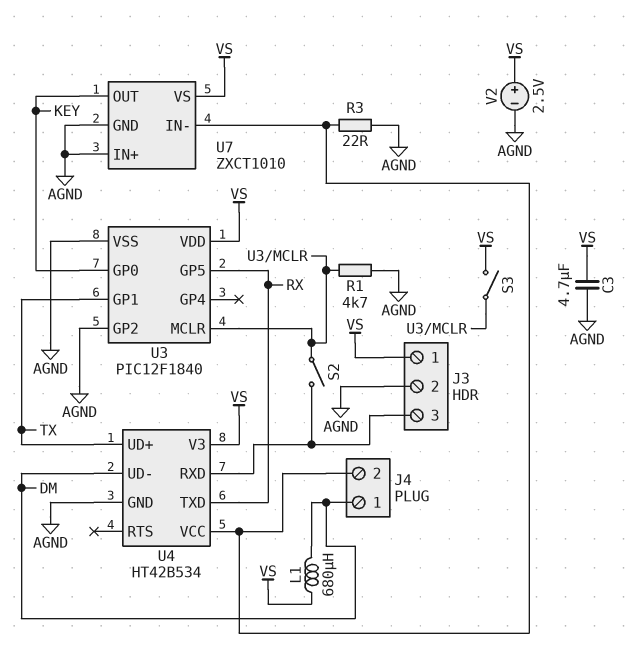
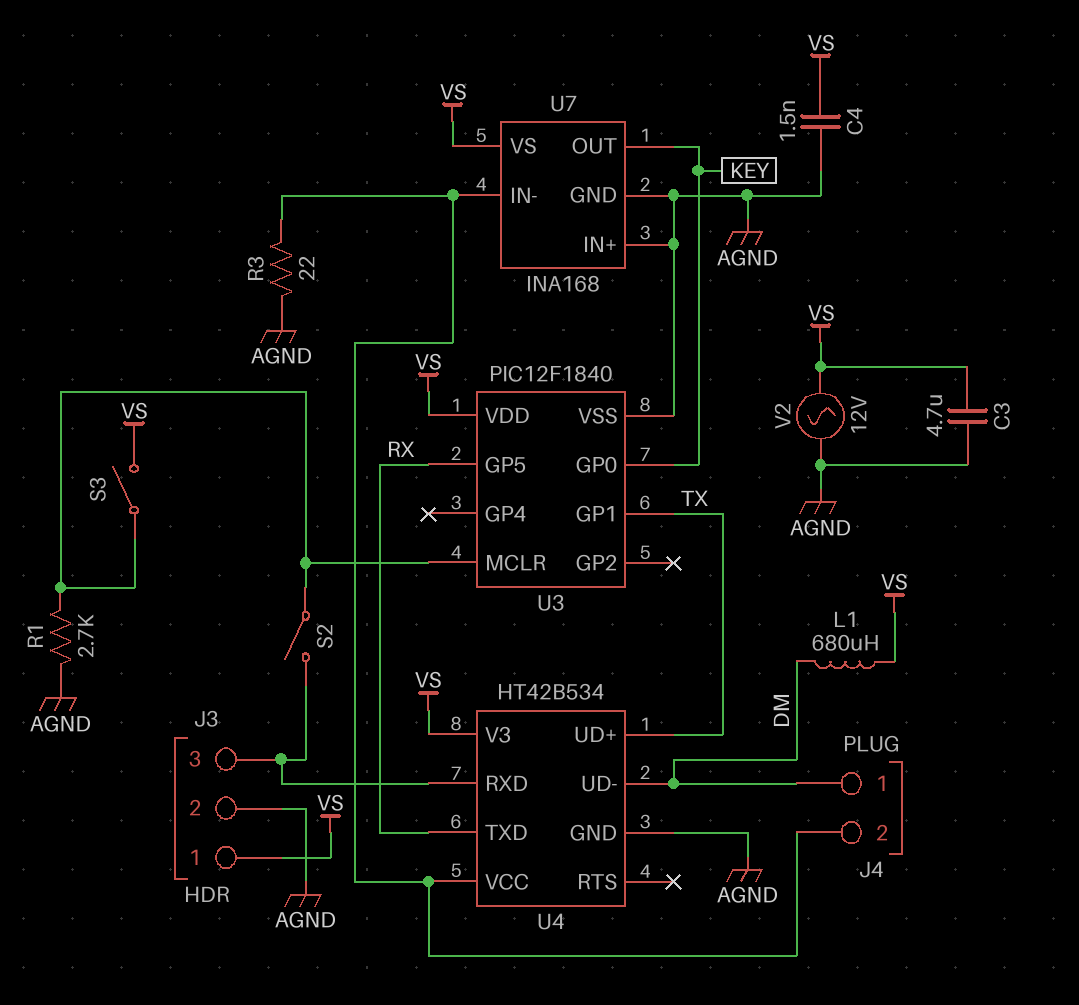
C4: none -> 1.5nF (AGND, VS)
R1: 4.7k (AGND, U3/MCLR) -> 2.7k (AGND, U3/MCLR)
U3 pin GP2: AGND -> none
U7: ZXCT1010 -> INA168
V2: 2.5V (plus VS, minus AGND) -> AC 12V (AGND, VS)

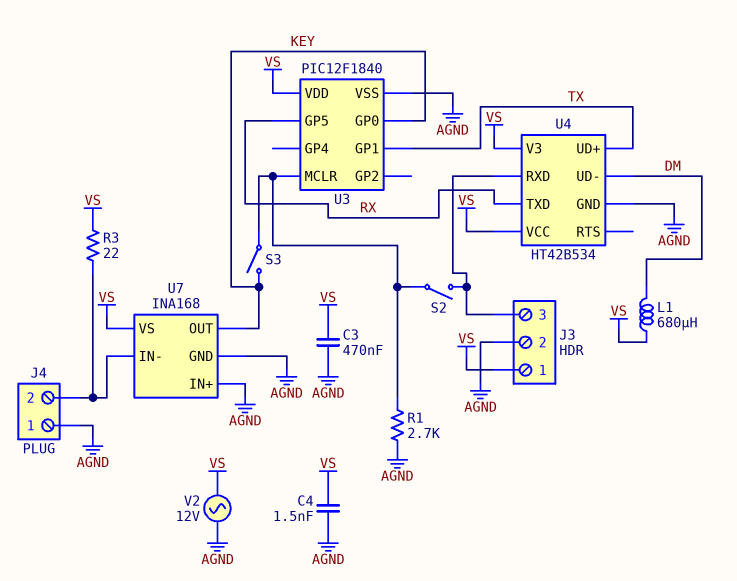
C3: 4.7uF (AGND, VS) -> 470nF (AGND, VS)
J4 pin 1: DM -> AGND
R3: 22 (AGND, J4/2) -> 22 (J4/2, VS)
S3: switch (U3/MCLR, VS) -> switch (KEY, U3/MCLR)
U4 pin VCC: J4/2 -> VS

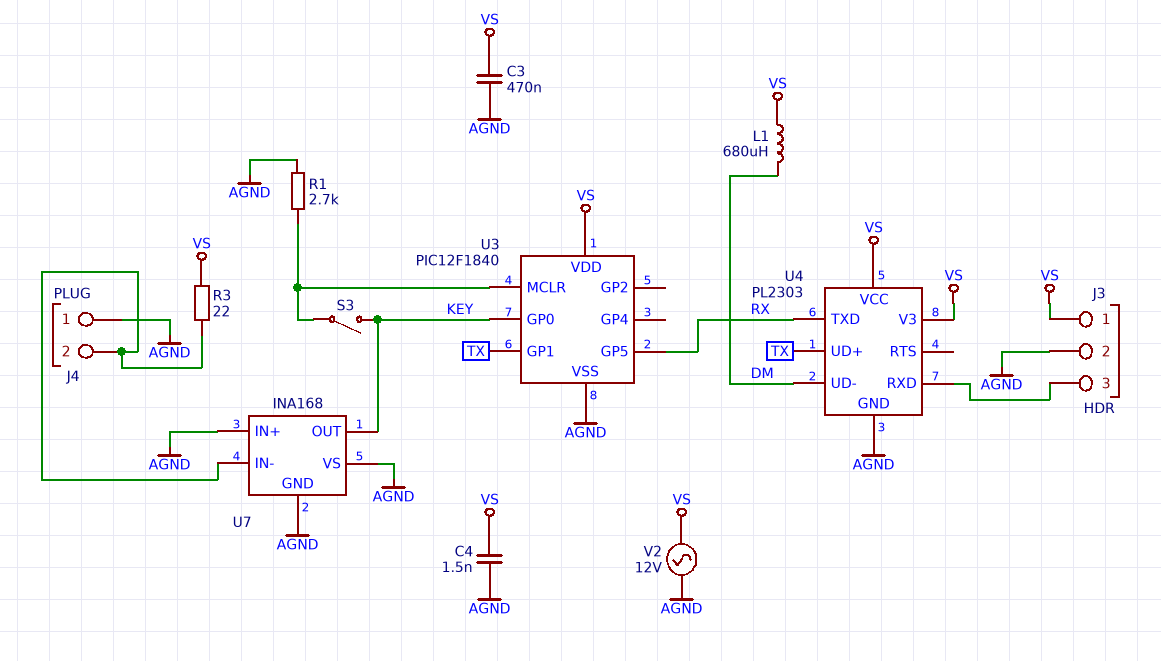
S2: switch (J3/3, U3/MCLR) -> none
U4: HT42B534 -> PL2303
U7 pin VS: VS -> AGND

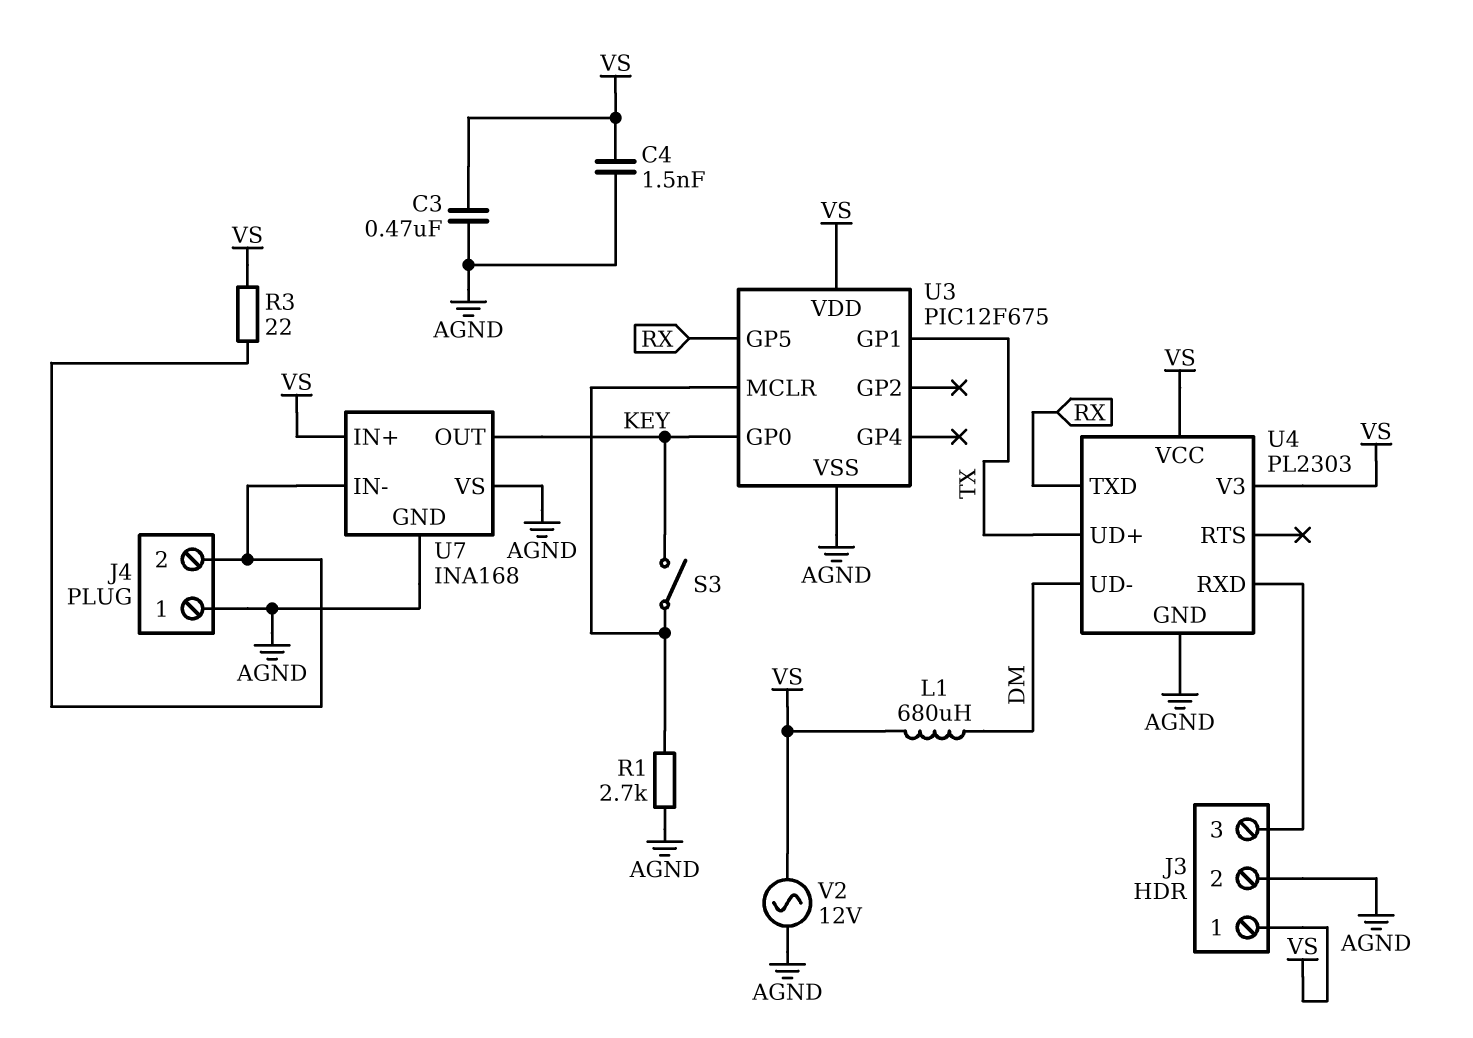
U3: PIC12F1840 -> PIC12F675
U7 pin IN+: AGND -> VS

